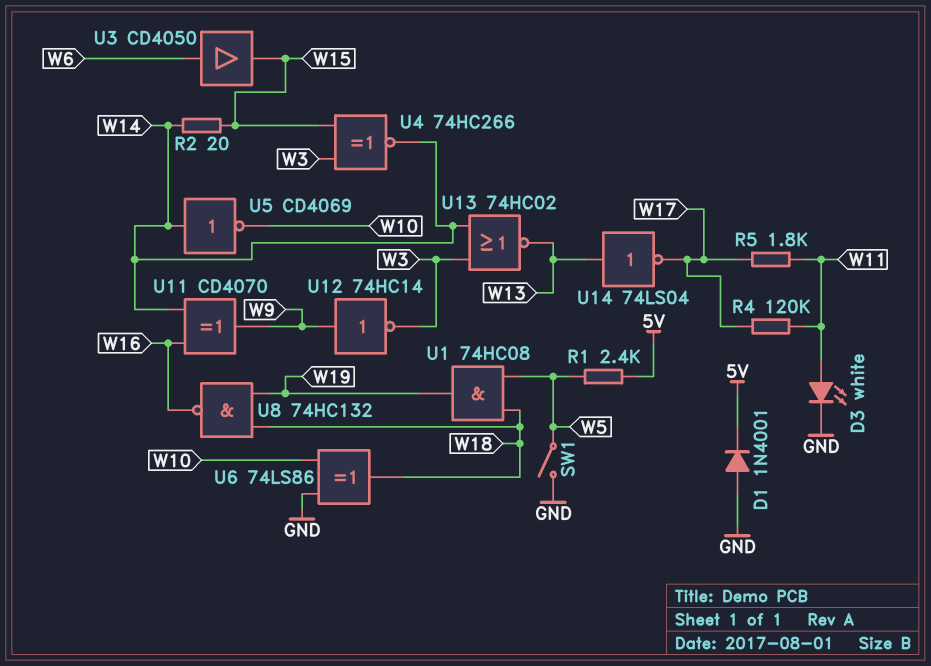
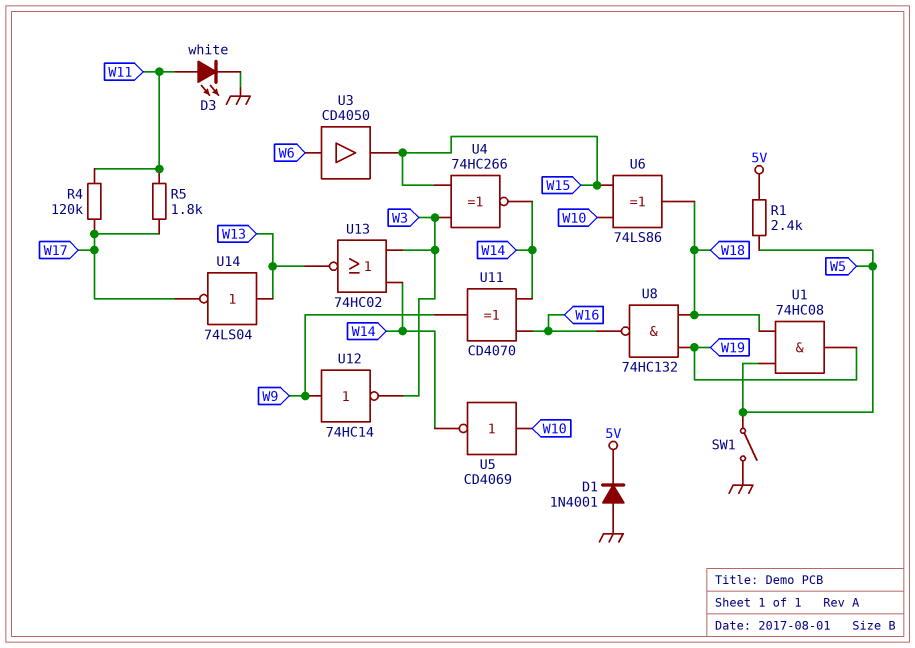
R2: 20 (W14, W15) -> none
U5: NOT CD4069 (in W14, out W10) -> NOT CD4069 (in W10, out W14)
U6: XOR 74LS86 (in GND, in W10, out W18) -> XOR 74LS86 (in W10, in W15, out W18)

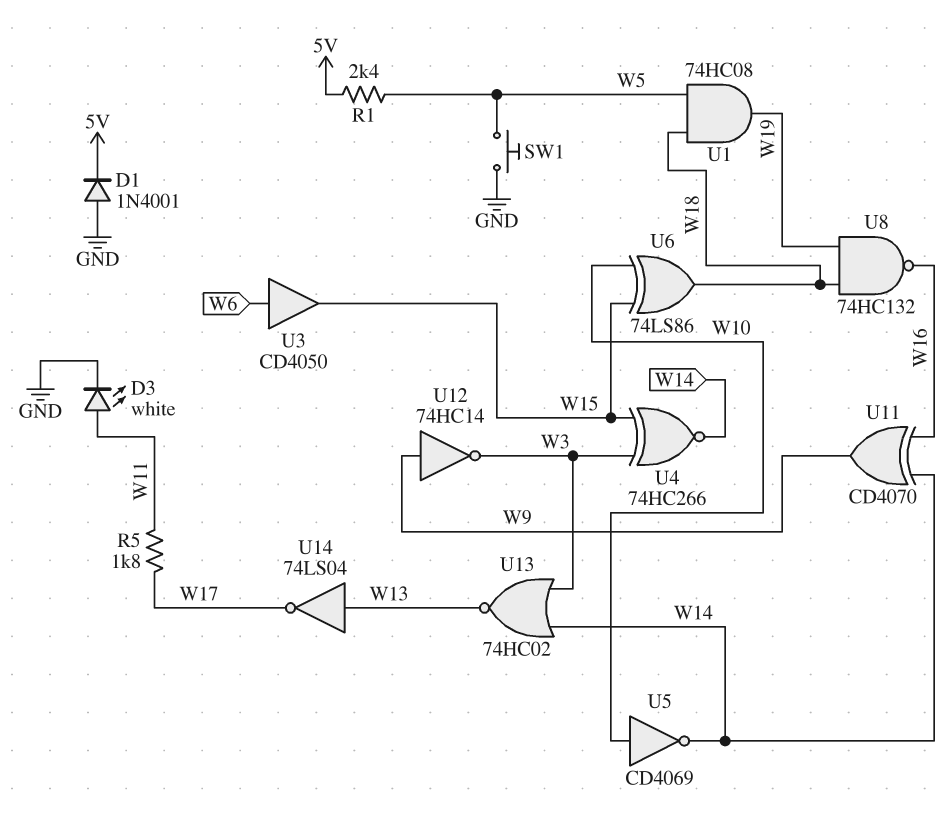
R4: 120k (W11, W17) -> none
SW1: switch (GND, W5) -> button (GND, W5)

